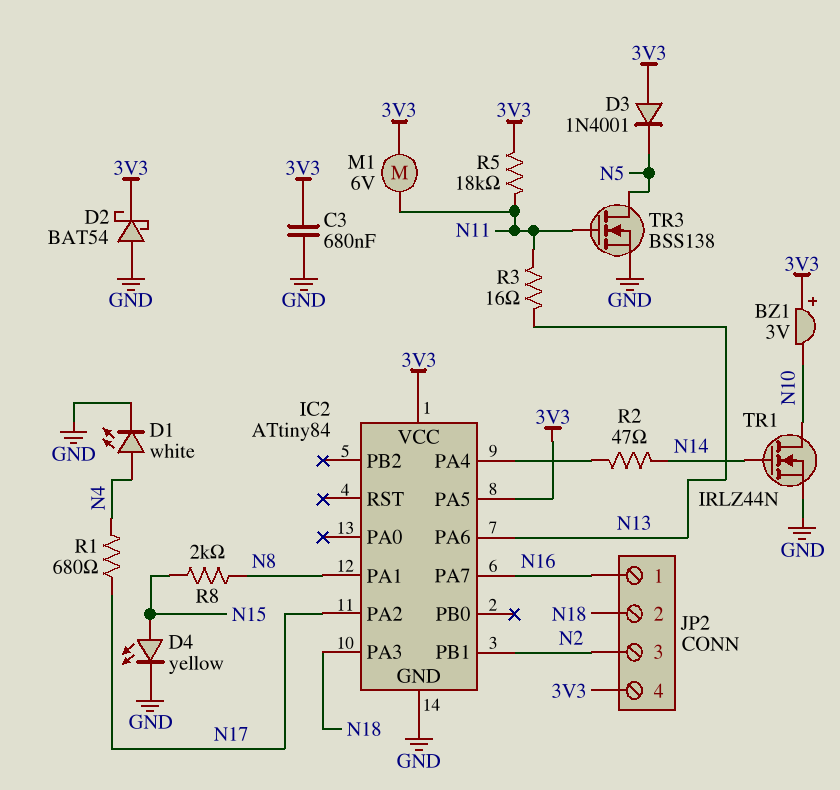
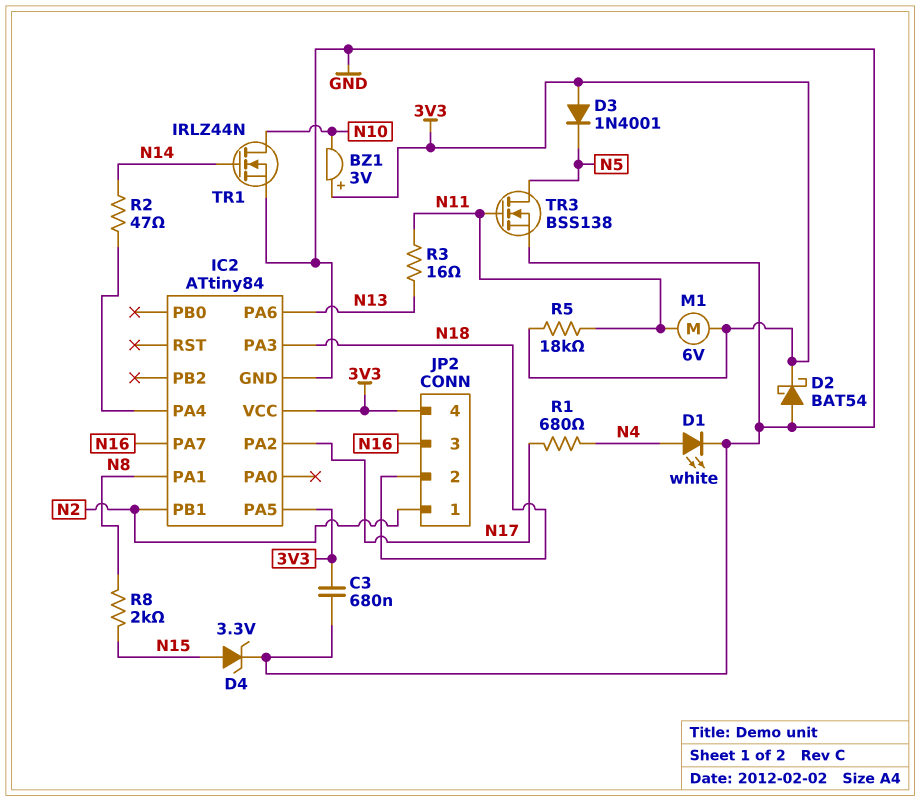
D4: LED yellow (A N15, K GND) -> zener 3.3V (A N15, K GND)
JP2 pin 1: N16 -> N2
JP2 pin 3: N2 -> N16

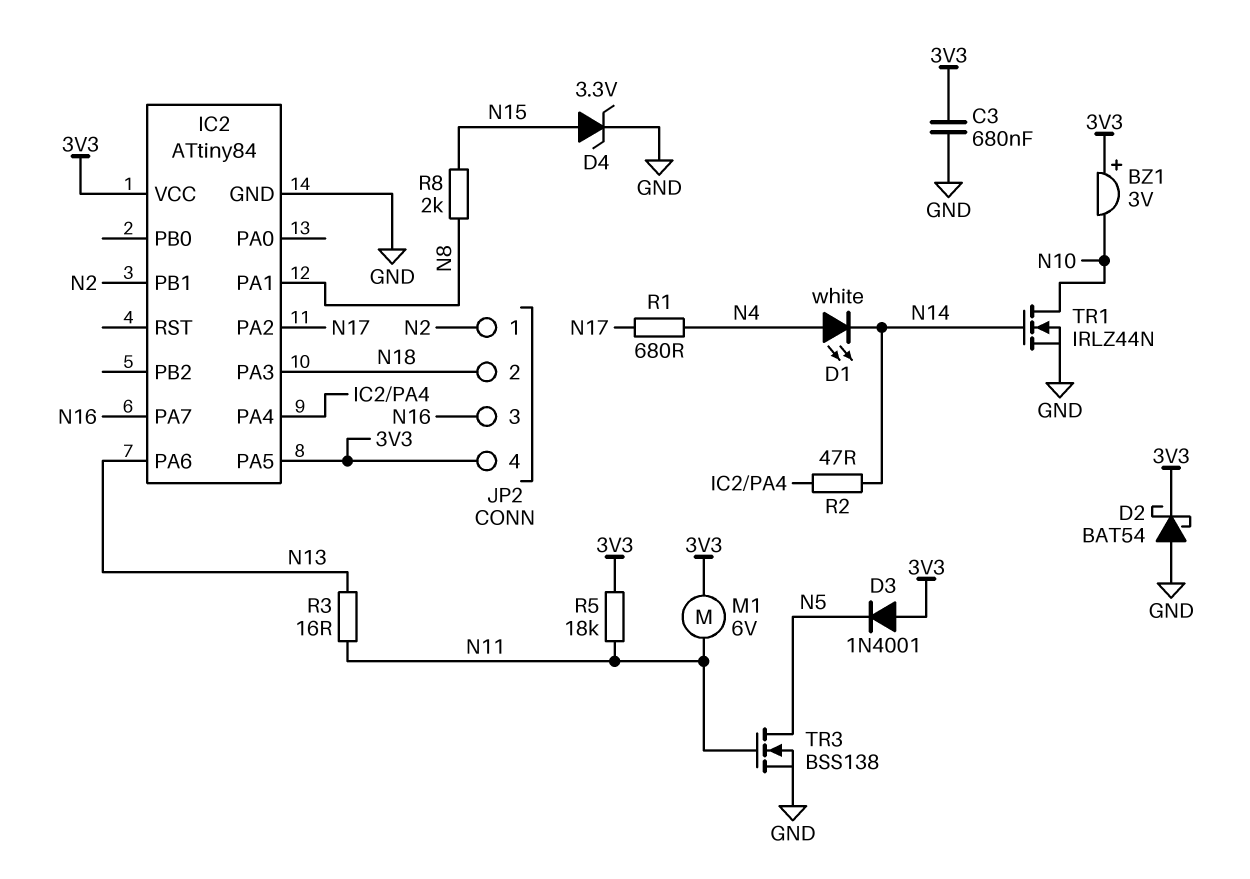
D1: LED white (A N4, K GND) -> LED white (A N4, K N14)

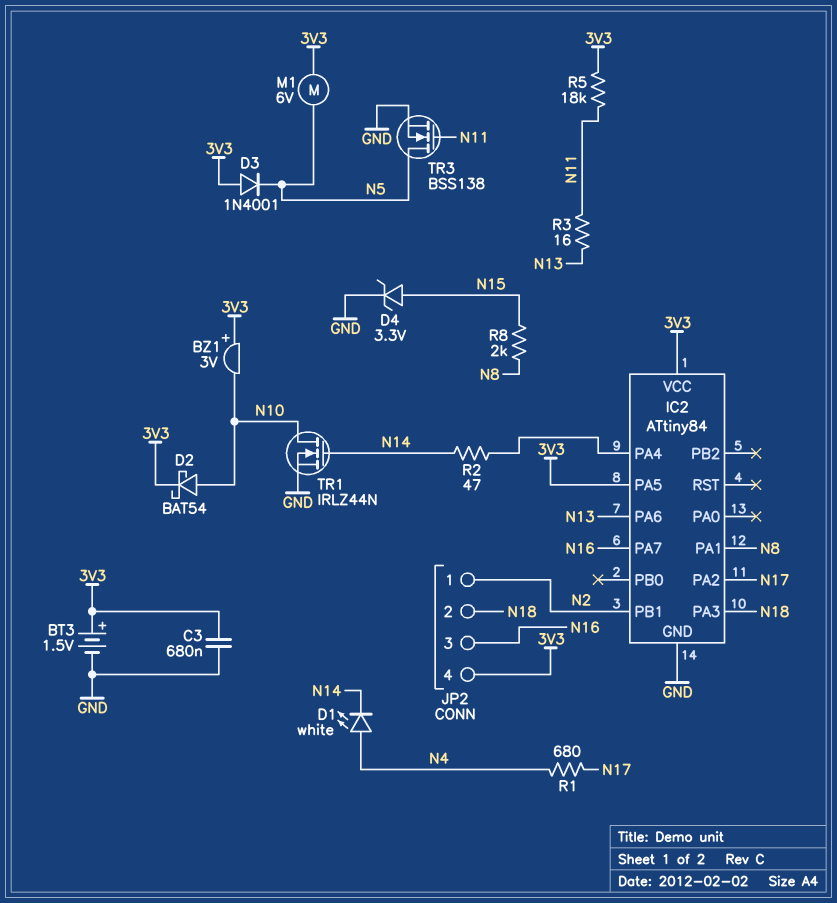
BT3: none -> 1.5V (plus 3V3, minus GND)
D2: schottky BAT54 (A GND, K 3V3) -> schottky BAT54 (A N10, K 3V3)
M1: motor 6V (3V3, N11) -> motor 6V (3V3, N5)

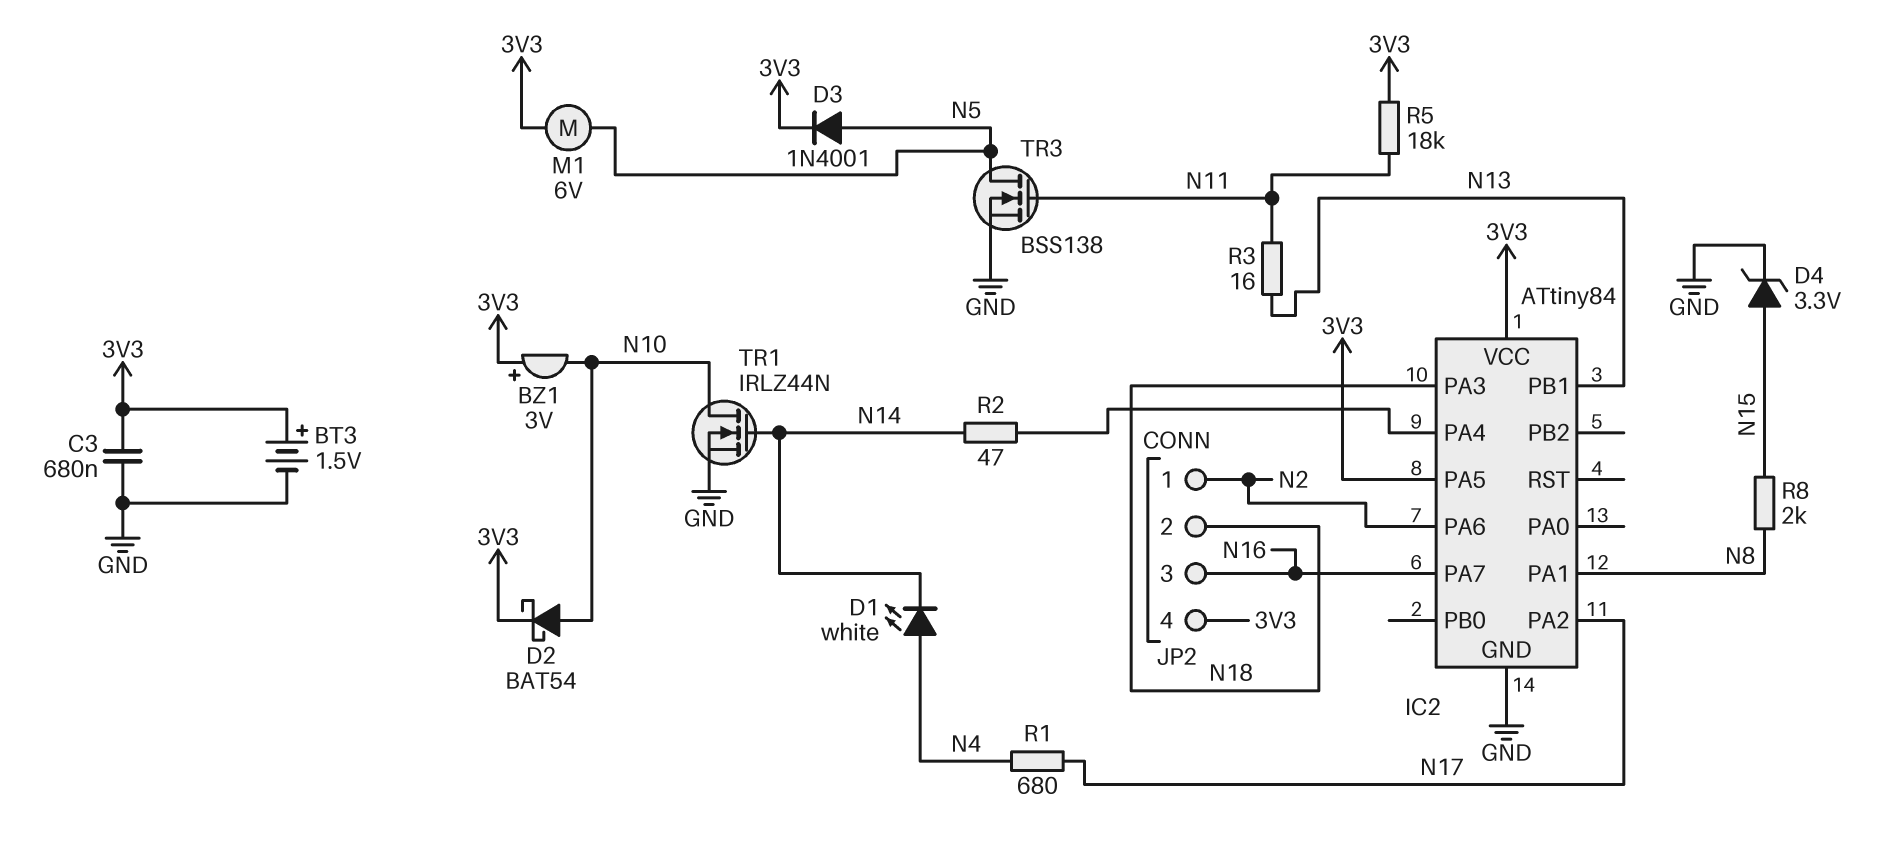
D3: diode 1N4001 (A 3V3, K N5) -> diode 1N4001 (A N5, K 3V3)
IC2 pin PA6: N13 -> N2
IC2 pin PB1: N2 -> N13

